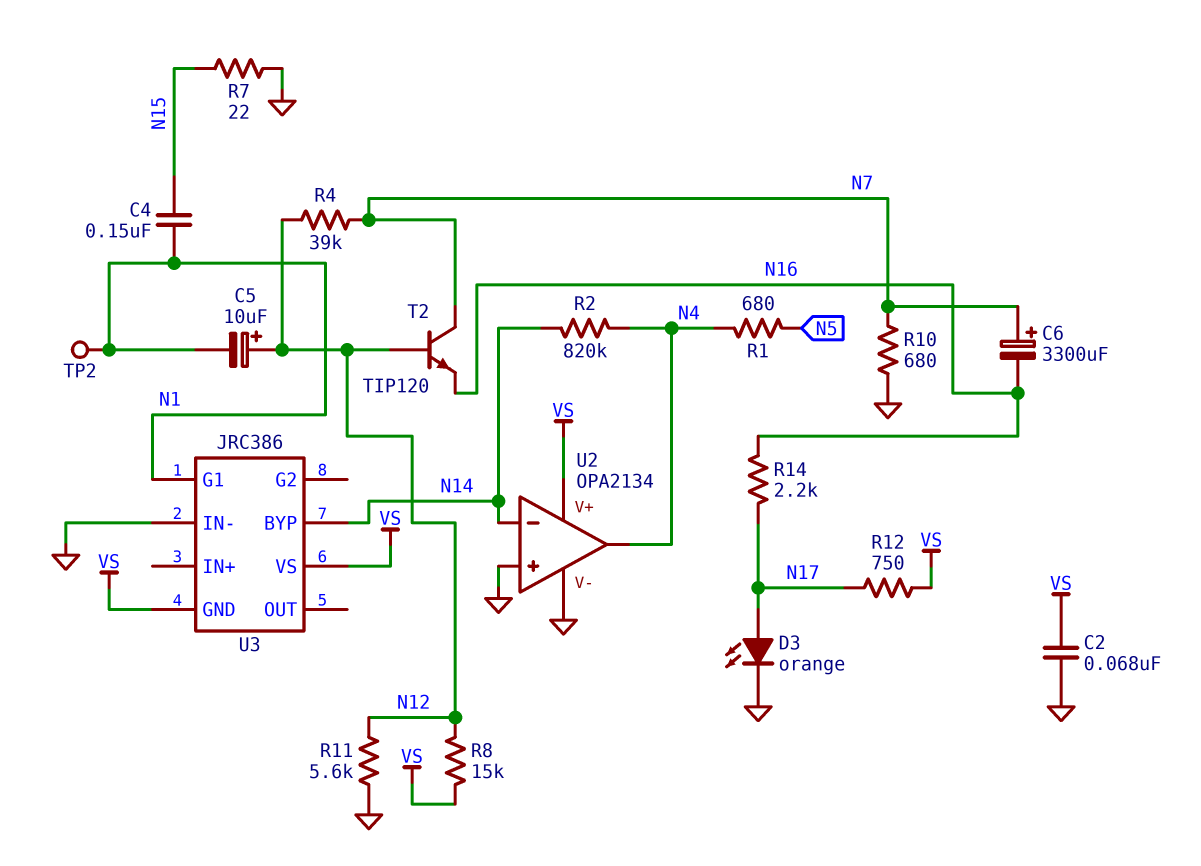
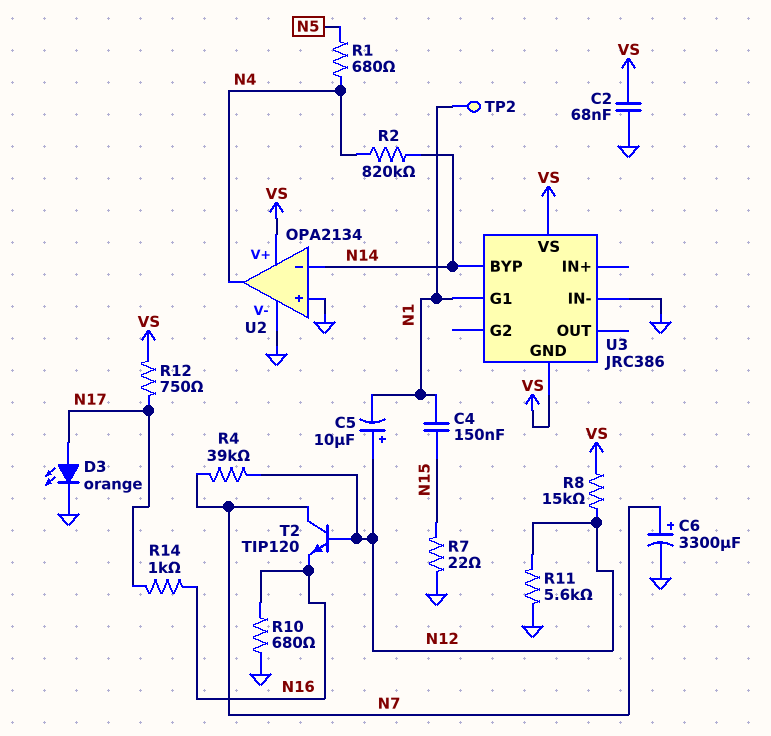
C6: 3300uF (plus N7, minus N16) -> 3300uF (plus N7, minus GND)
R10: 680 (GND, N7) -> 680 (GND, N16)
R14: 2.2k (N16, N17) -> 1k (N16, N17)

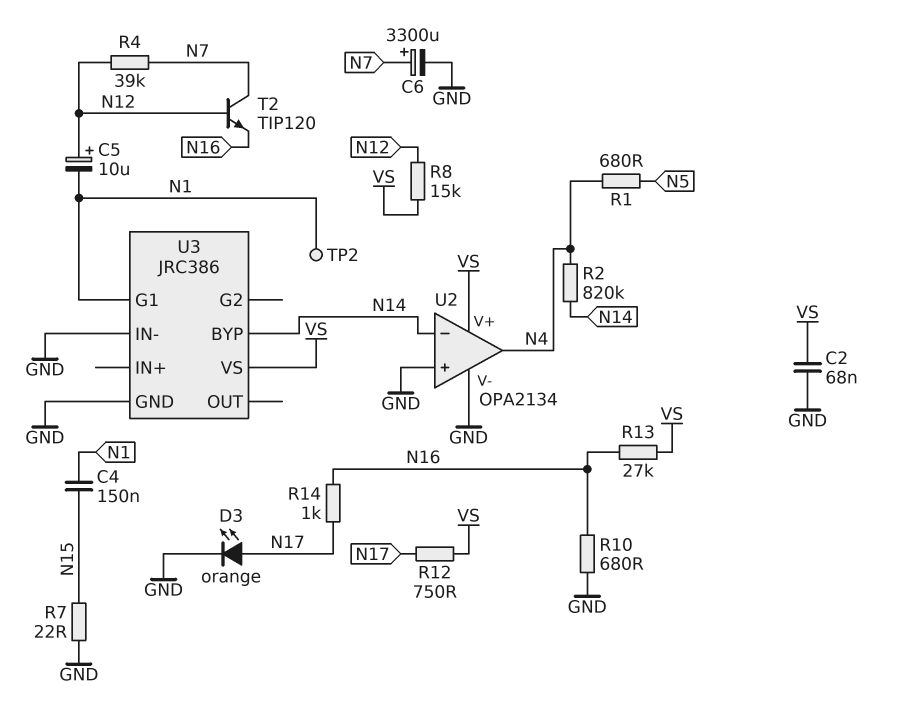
R11: 5.6k (GND, N12) -> none
R13: none -> 27k (N16, VS)
U3 pin GND: VS -> GND

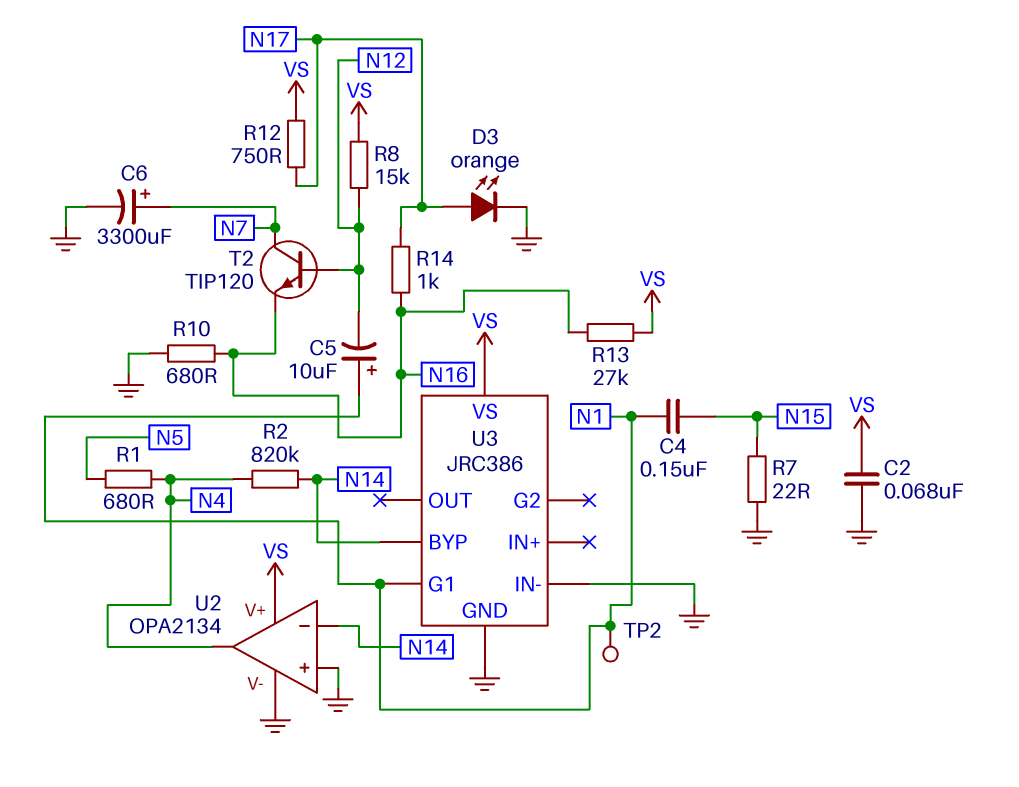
C5: 10uF (plus N12, minus N1) -> 10uF (plus N1, minus N12)
R4: 39k (N7, N12) -> none

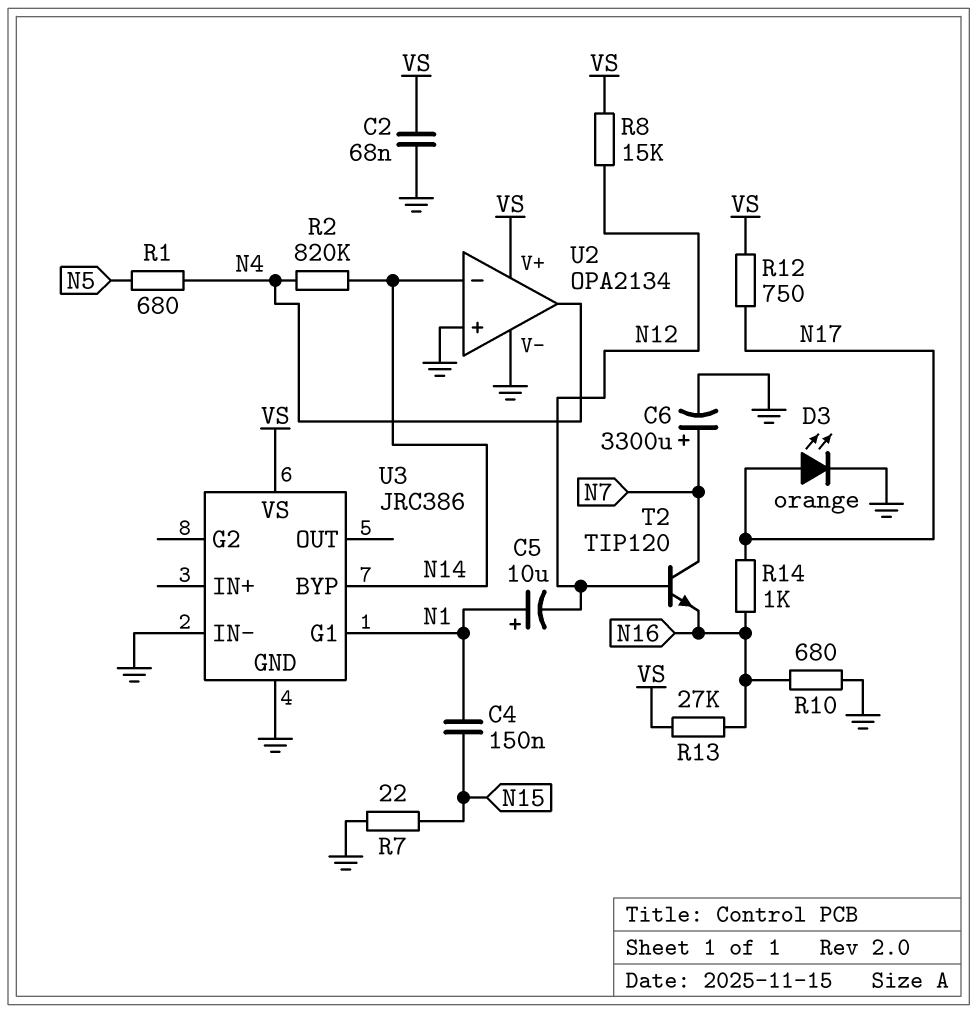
TP2: test point (N1) -> none

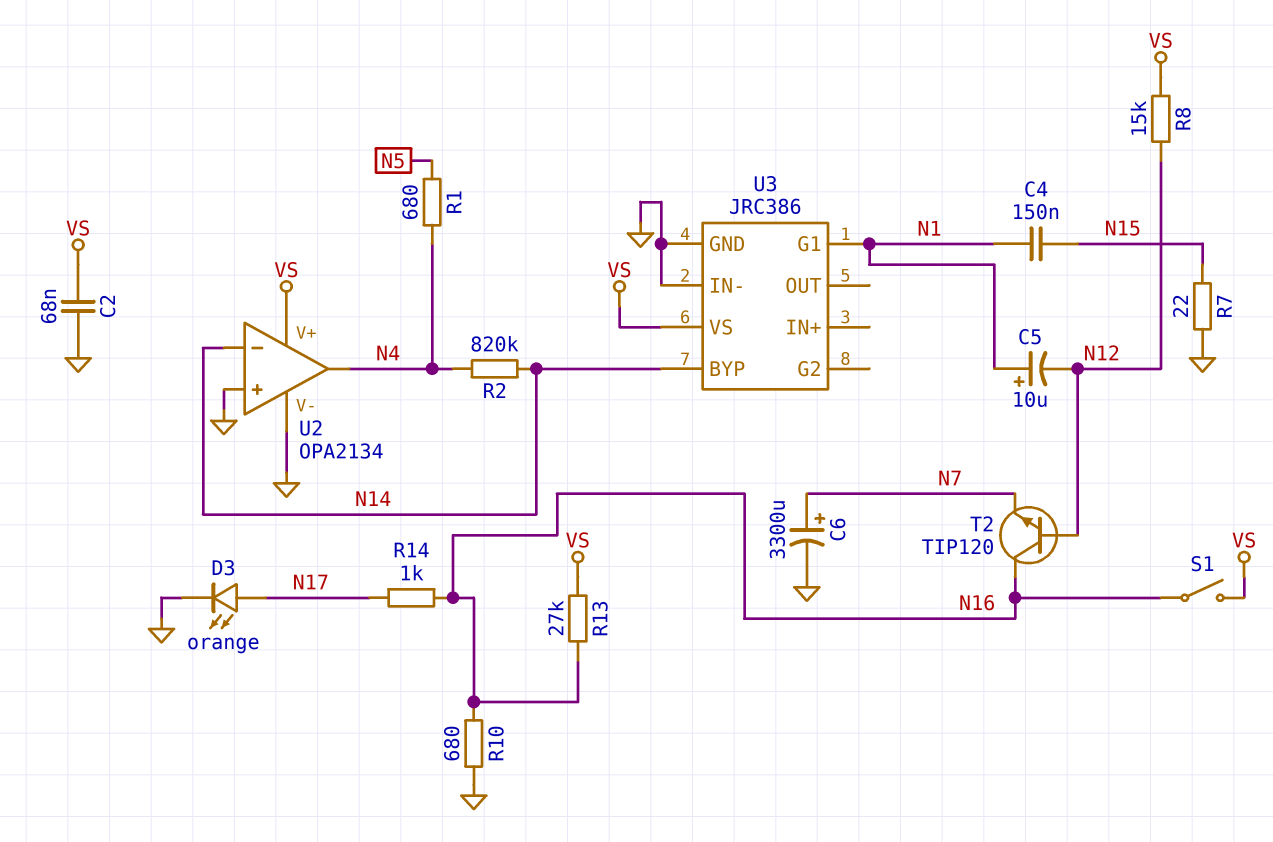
R12: 750 (N17, VS) -> none
S1: none -> switch (N16, VS)
T2: NPN TIP120 (B N12, C N7, E N16) -> NPN TIP120 (B N12, C N16, E N7)

